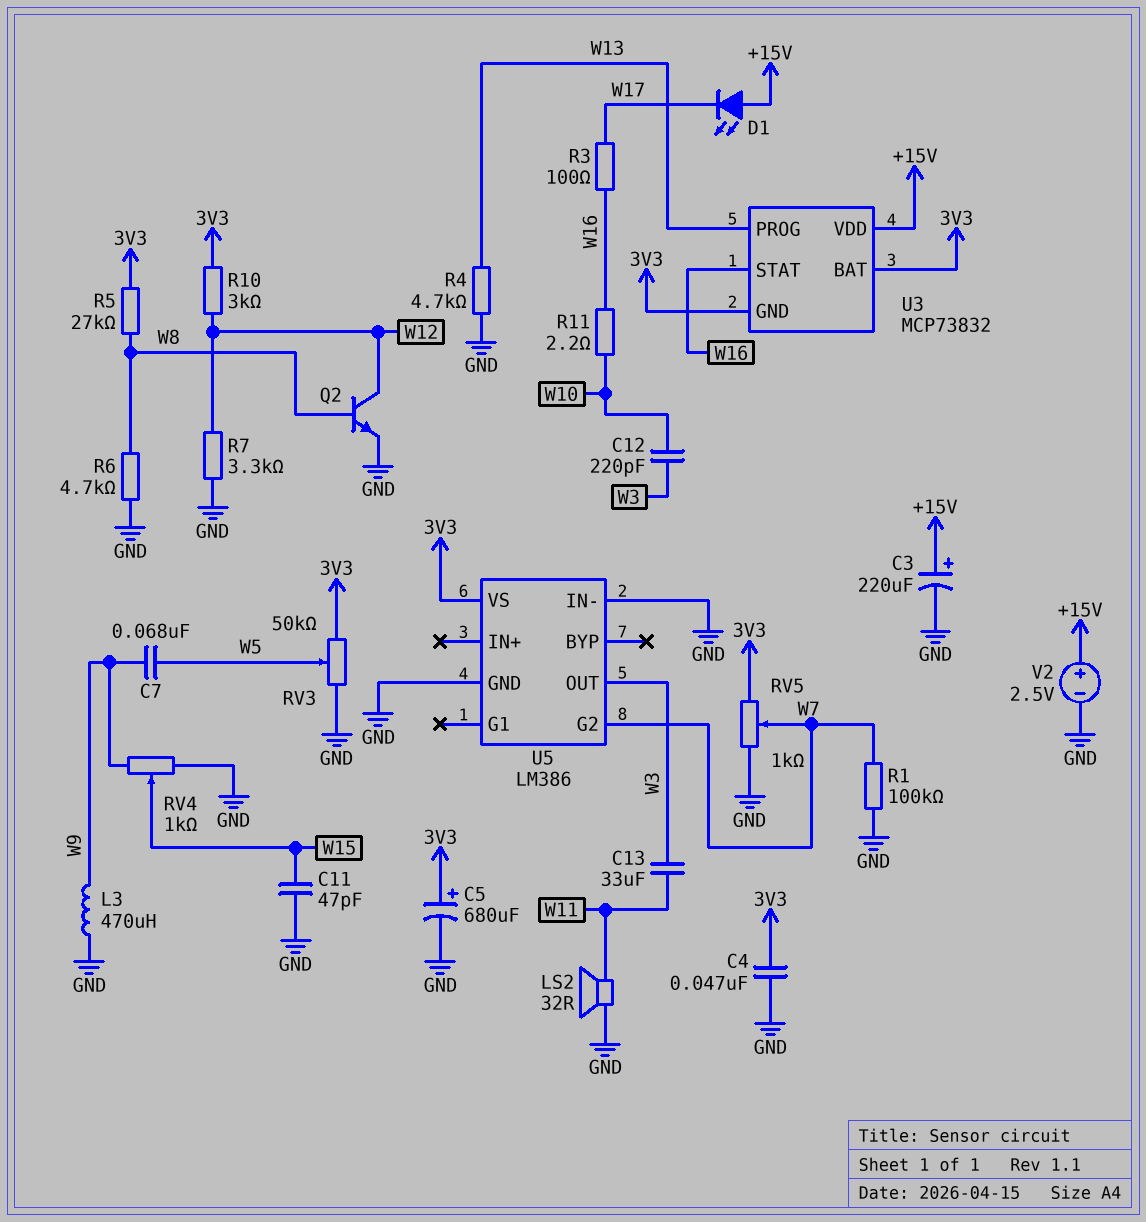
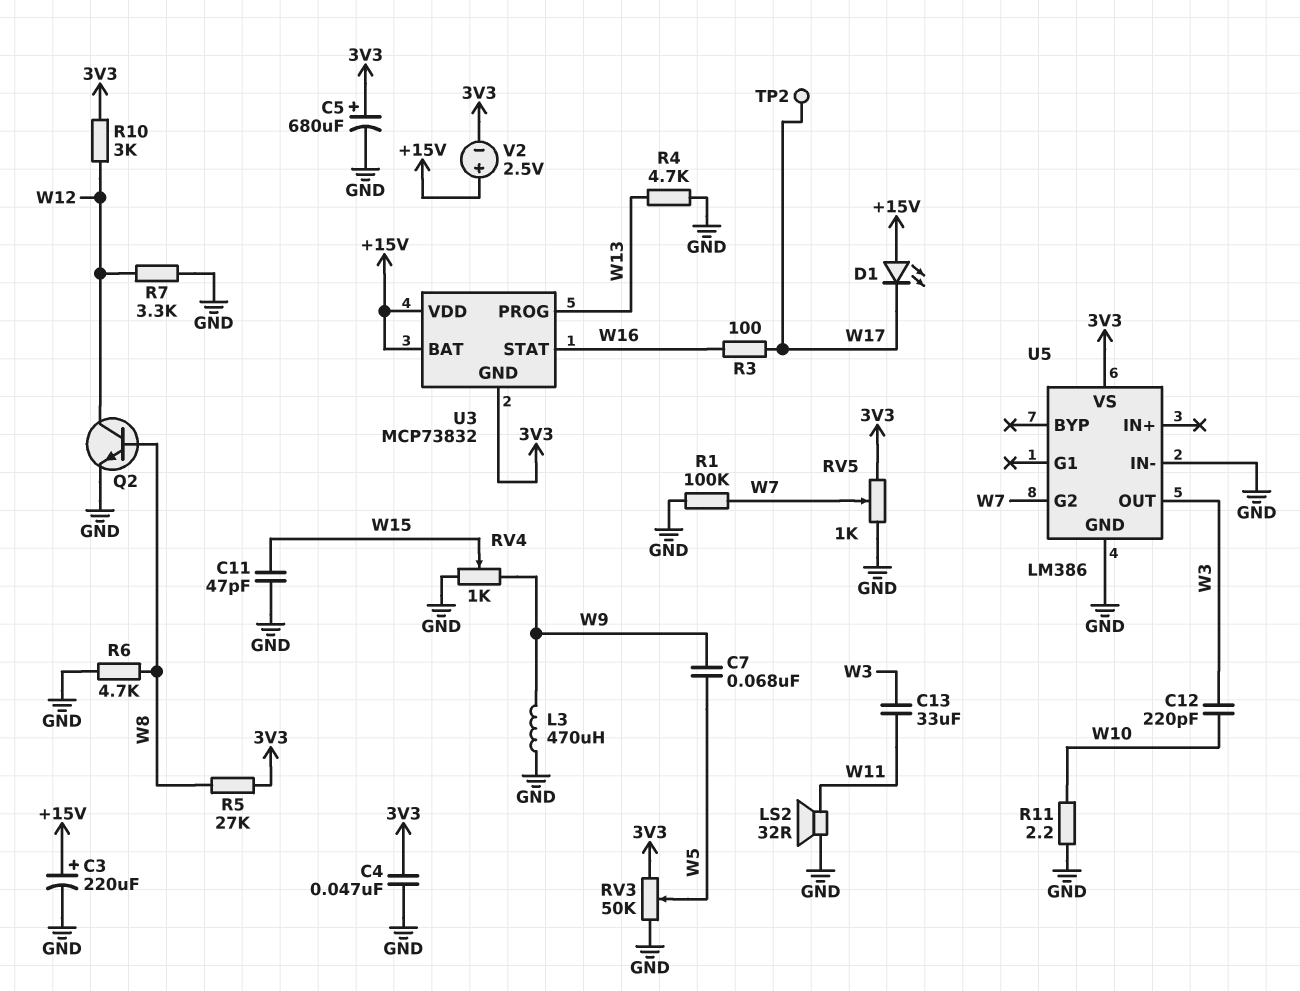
R11: 2.2 (W10, W16) -> 2.2 (GND, W10)
TP2: none -> test point (W17)
U3 pin BAT: 3V3 -> +15V
V2: 2.5V (plus +15V, minus GND) -> 2.5V (plus +15V, minus 3V3)

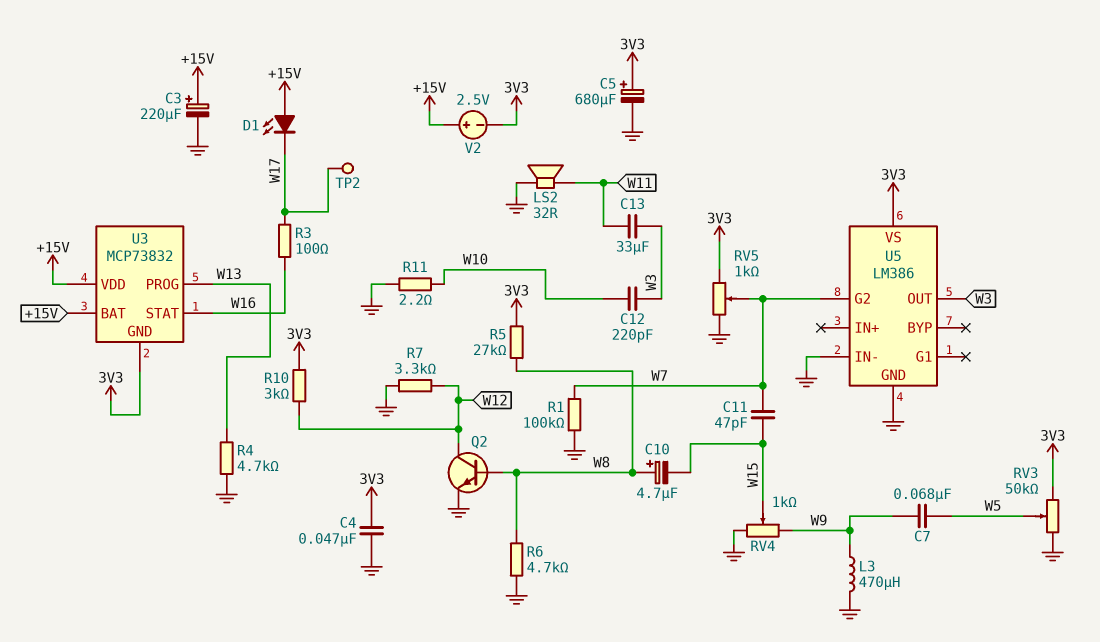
C10: none -> 4.7uF (plus W8, minus W15)
C11: 47pF (GND, W15) -> 47pF (W7, W15)

